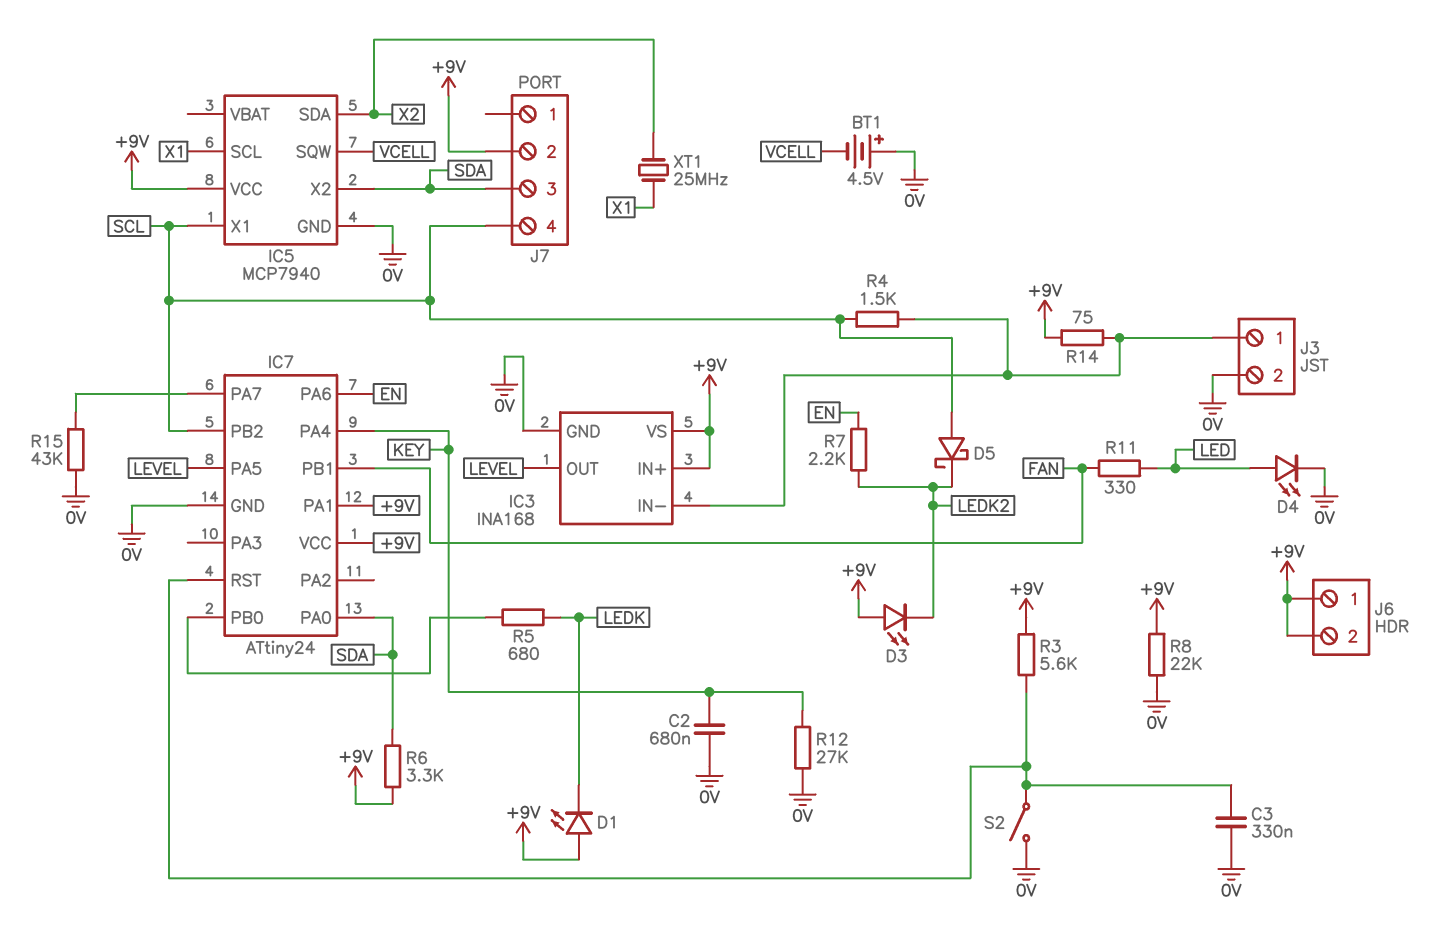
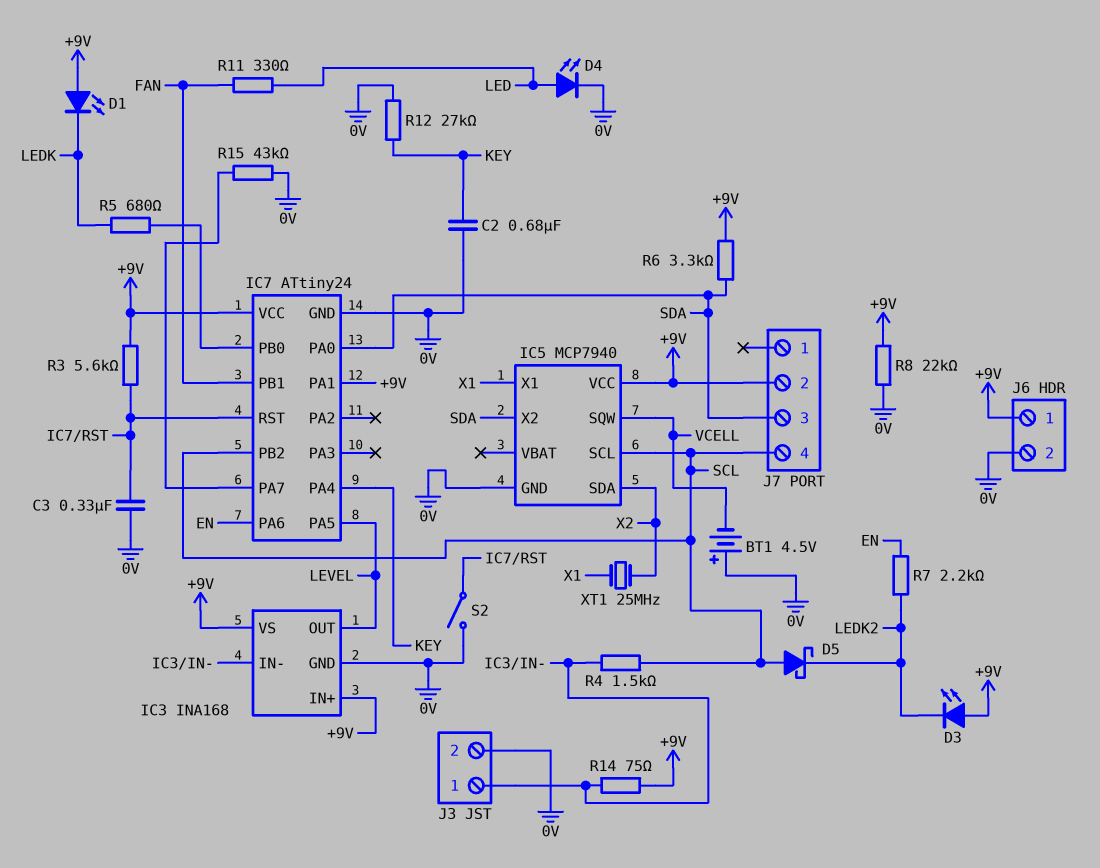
IC5 pin SCL: X1 -> SCL
IC5 pin X1: SCL -> X1
J6 pin 2: +9V -> 0V

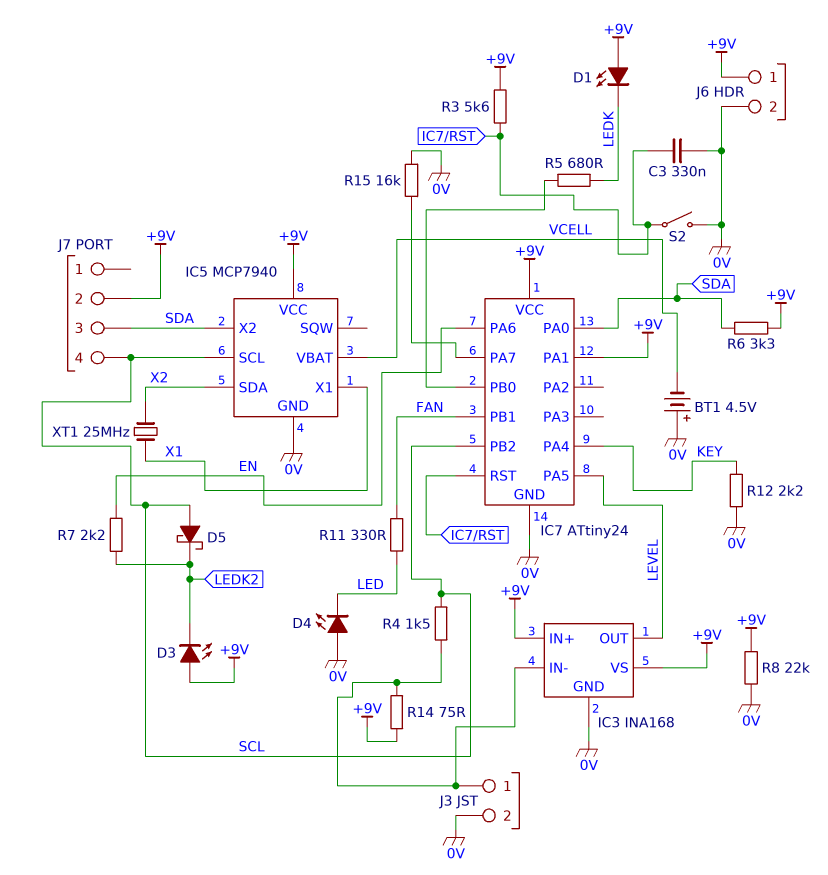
C2: 680nF (0V, KEY) -> none
D4: LED (A LED, K 0V) -> LED (A 0V, K LED)
IC5 pin SQW: VCELL -> none
IC5 pin VBAT: none -> VCELL
R12: 27k (0V, KEY) -> 2.2k (0V, KEY)
R15: 43k (0V, IC7/PA7) -> 16k (0V, IC7/PA7)

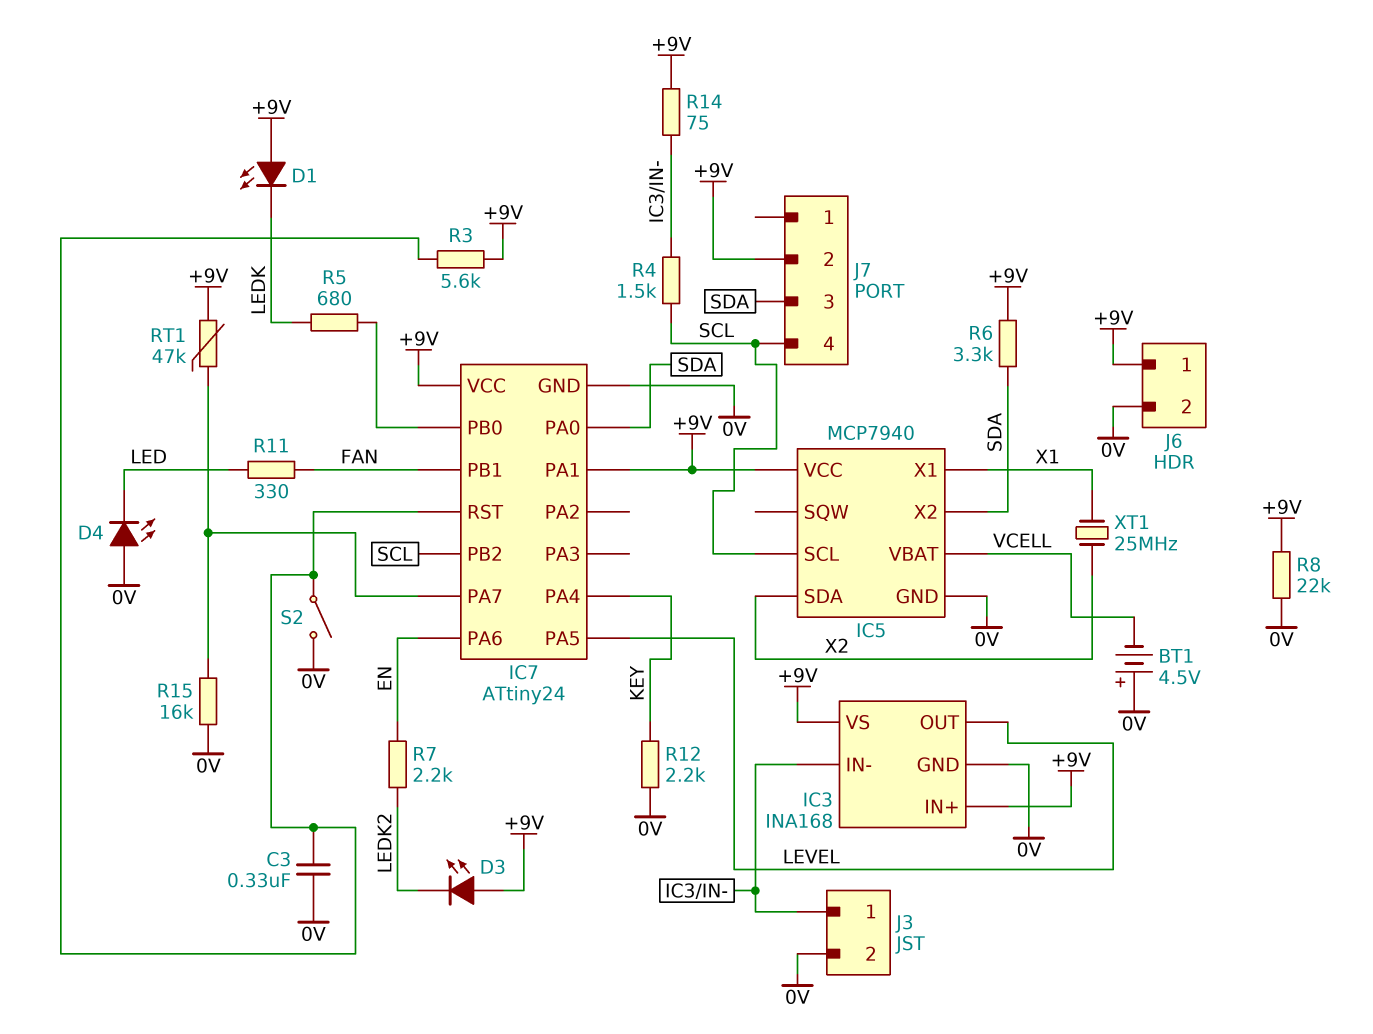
D5: schottky (A SCL, K LEDK2) -> none
RT1: none -> 47k (+9V, IC7/PA7)

